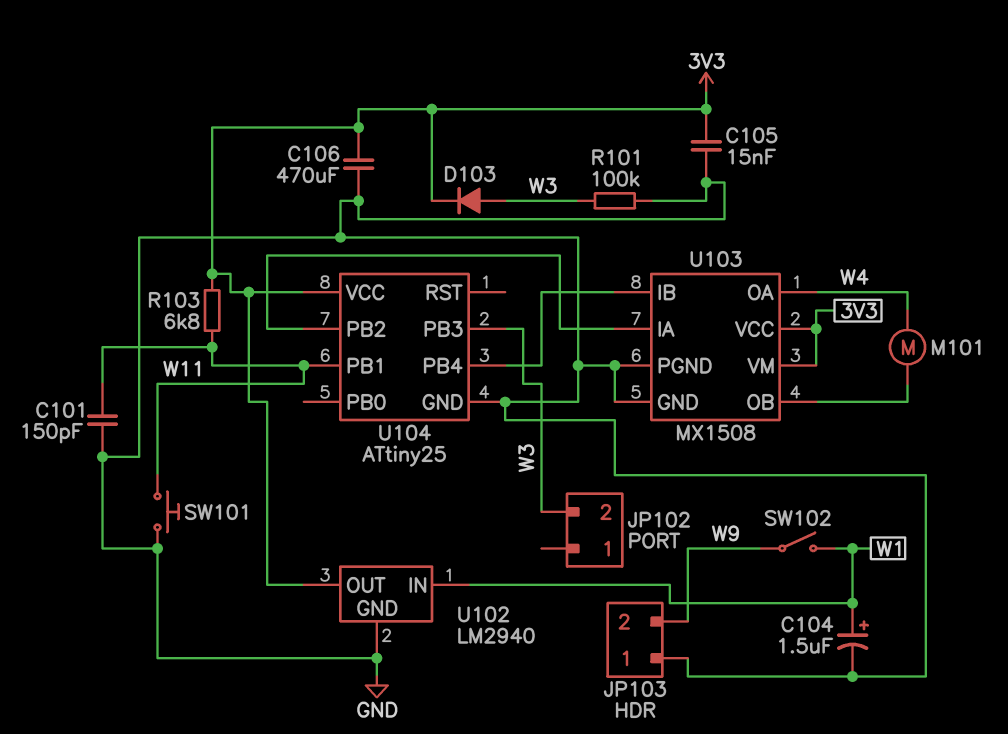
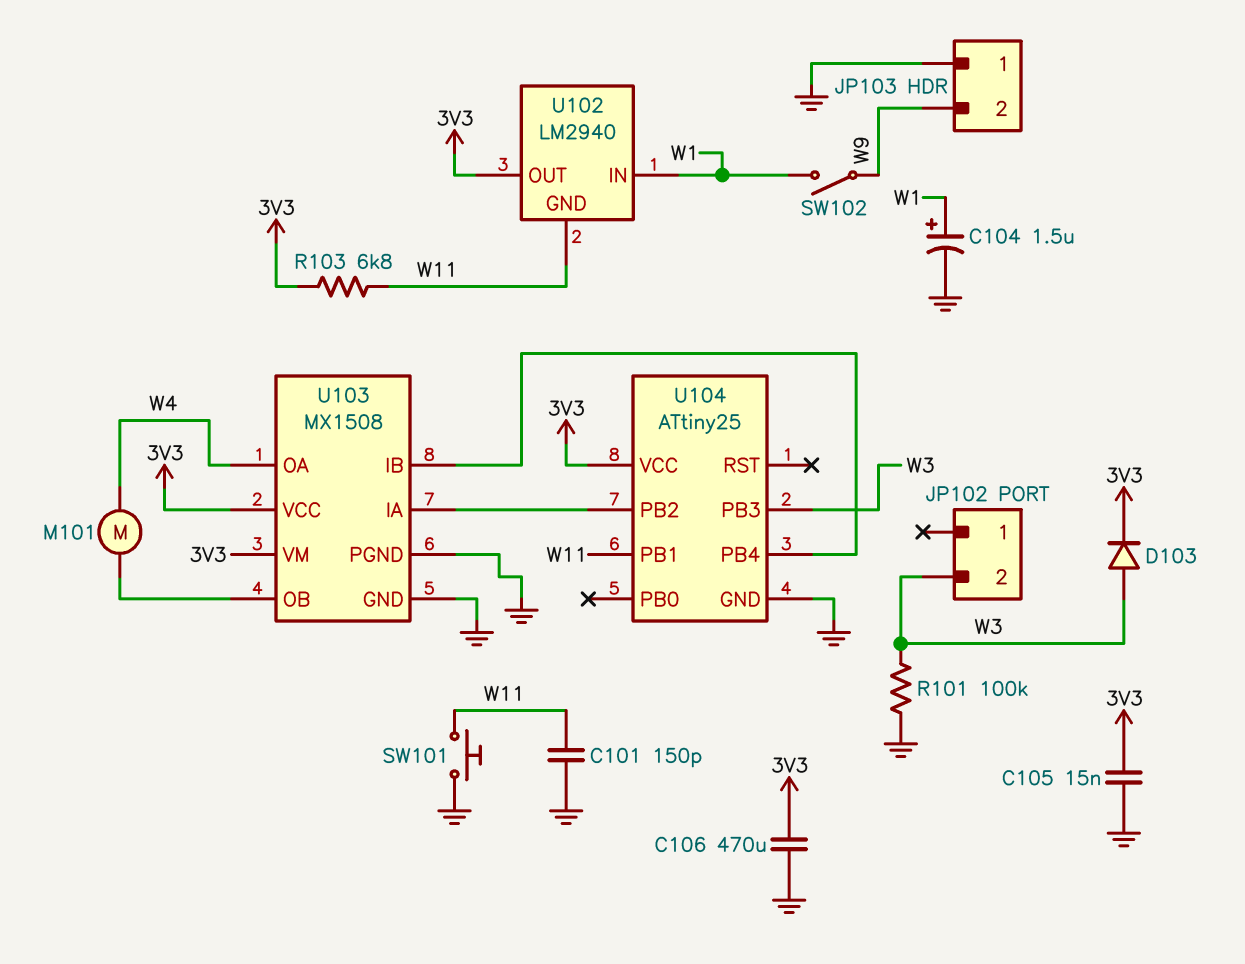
U102 pin GND: GND -> W11

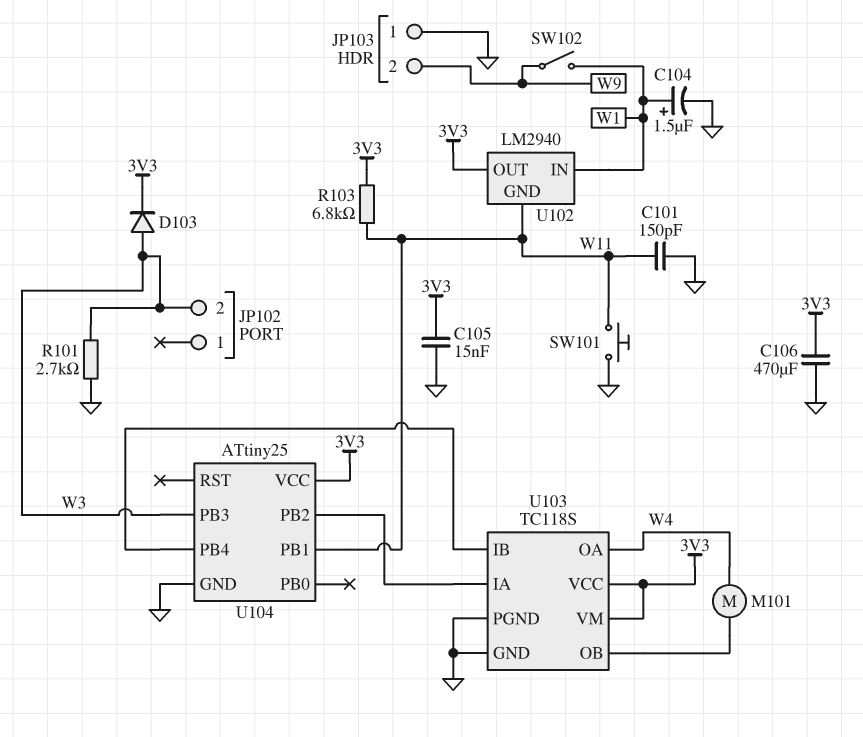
R101: 100k (GND, W3) -> 2.7k (GND, W3)
U103: MX1508 -> TC118S

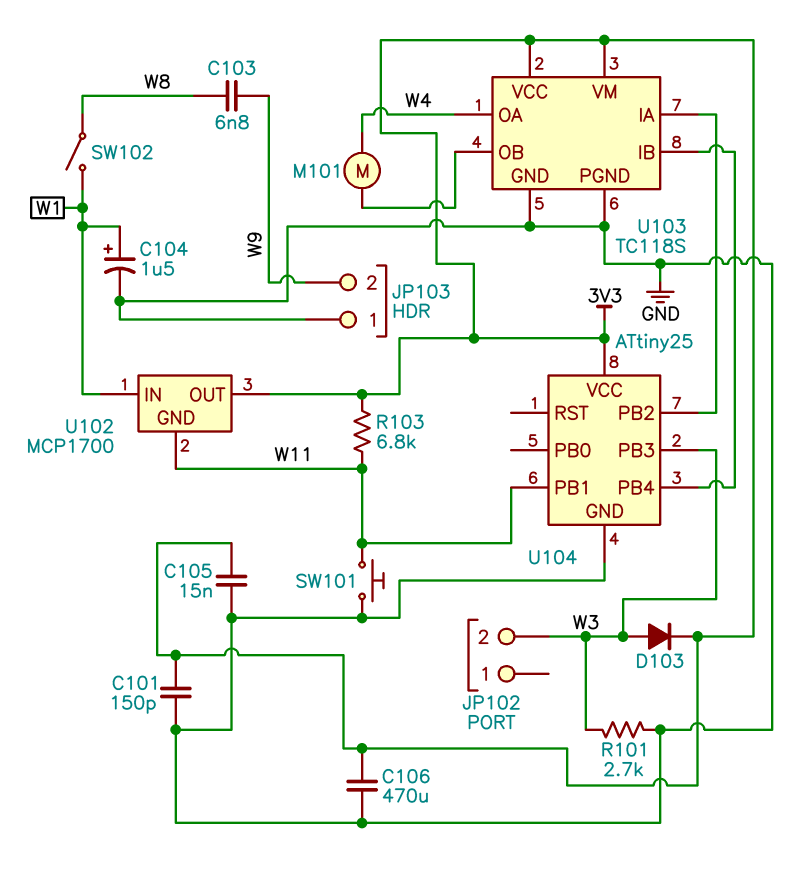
C101: 150pF (GND, W11) -> 150pF (3V3, GND)
C103: none -> 6.8nF (W8, W9)
SW102: switch (W1, W9) -> switch (W1, W8)
U102: LM2940 -> MCP1700

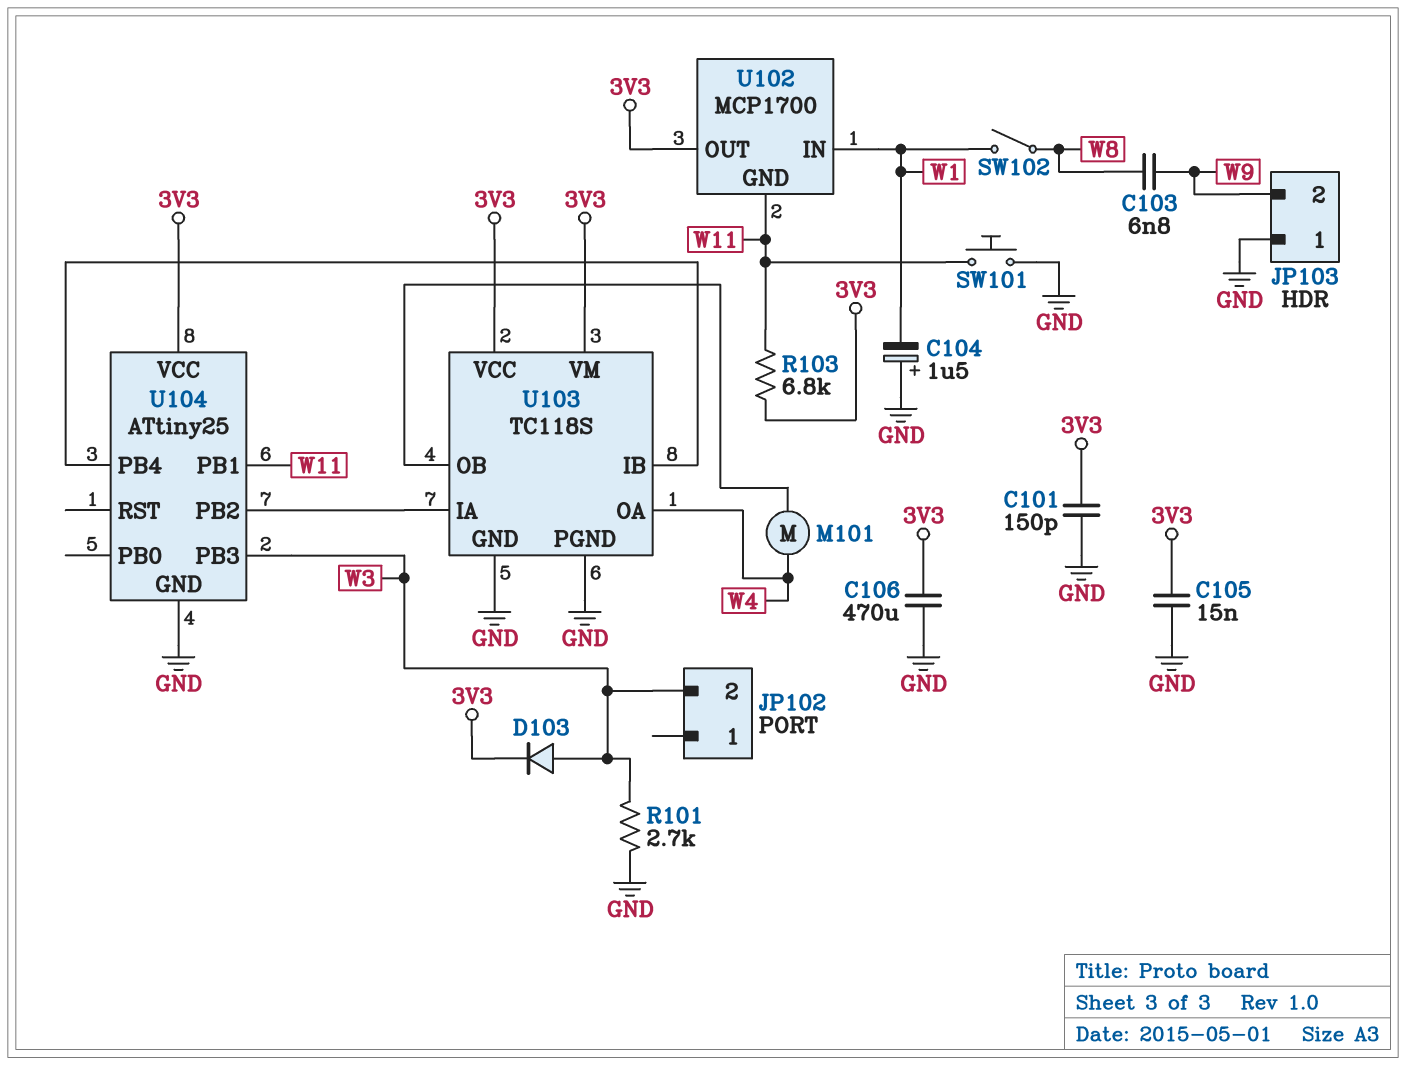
C104: 1.5uF (plus W1, minus GND) -> 1.5uF (plus GND, minus W1)

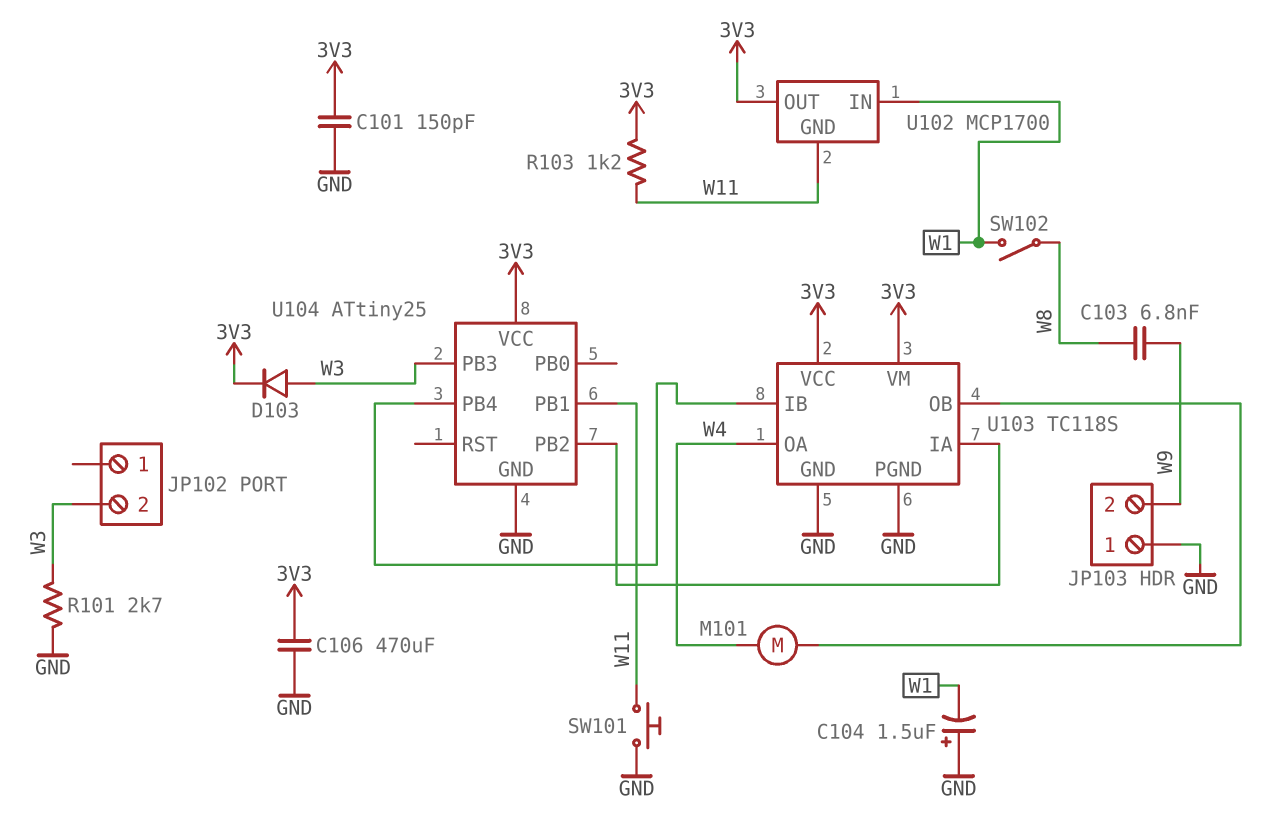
C105: 15nF (3V3, GND) -> none
R103: 6.8k (3V3, W11) -> 1.2k (3V3, W11)

